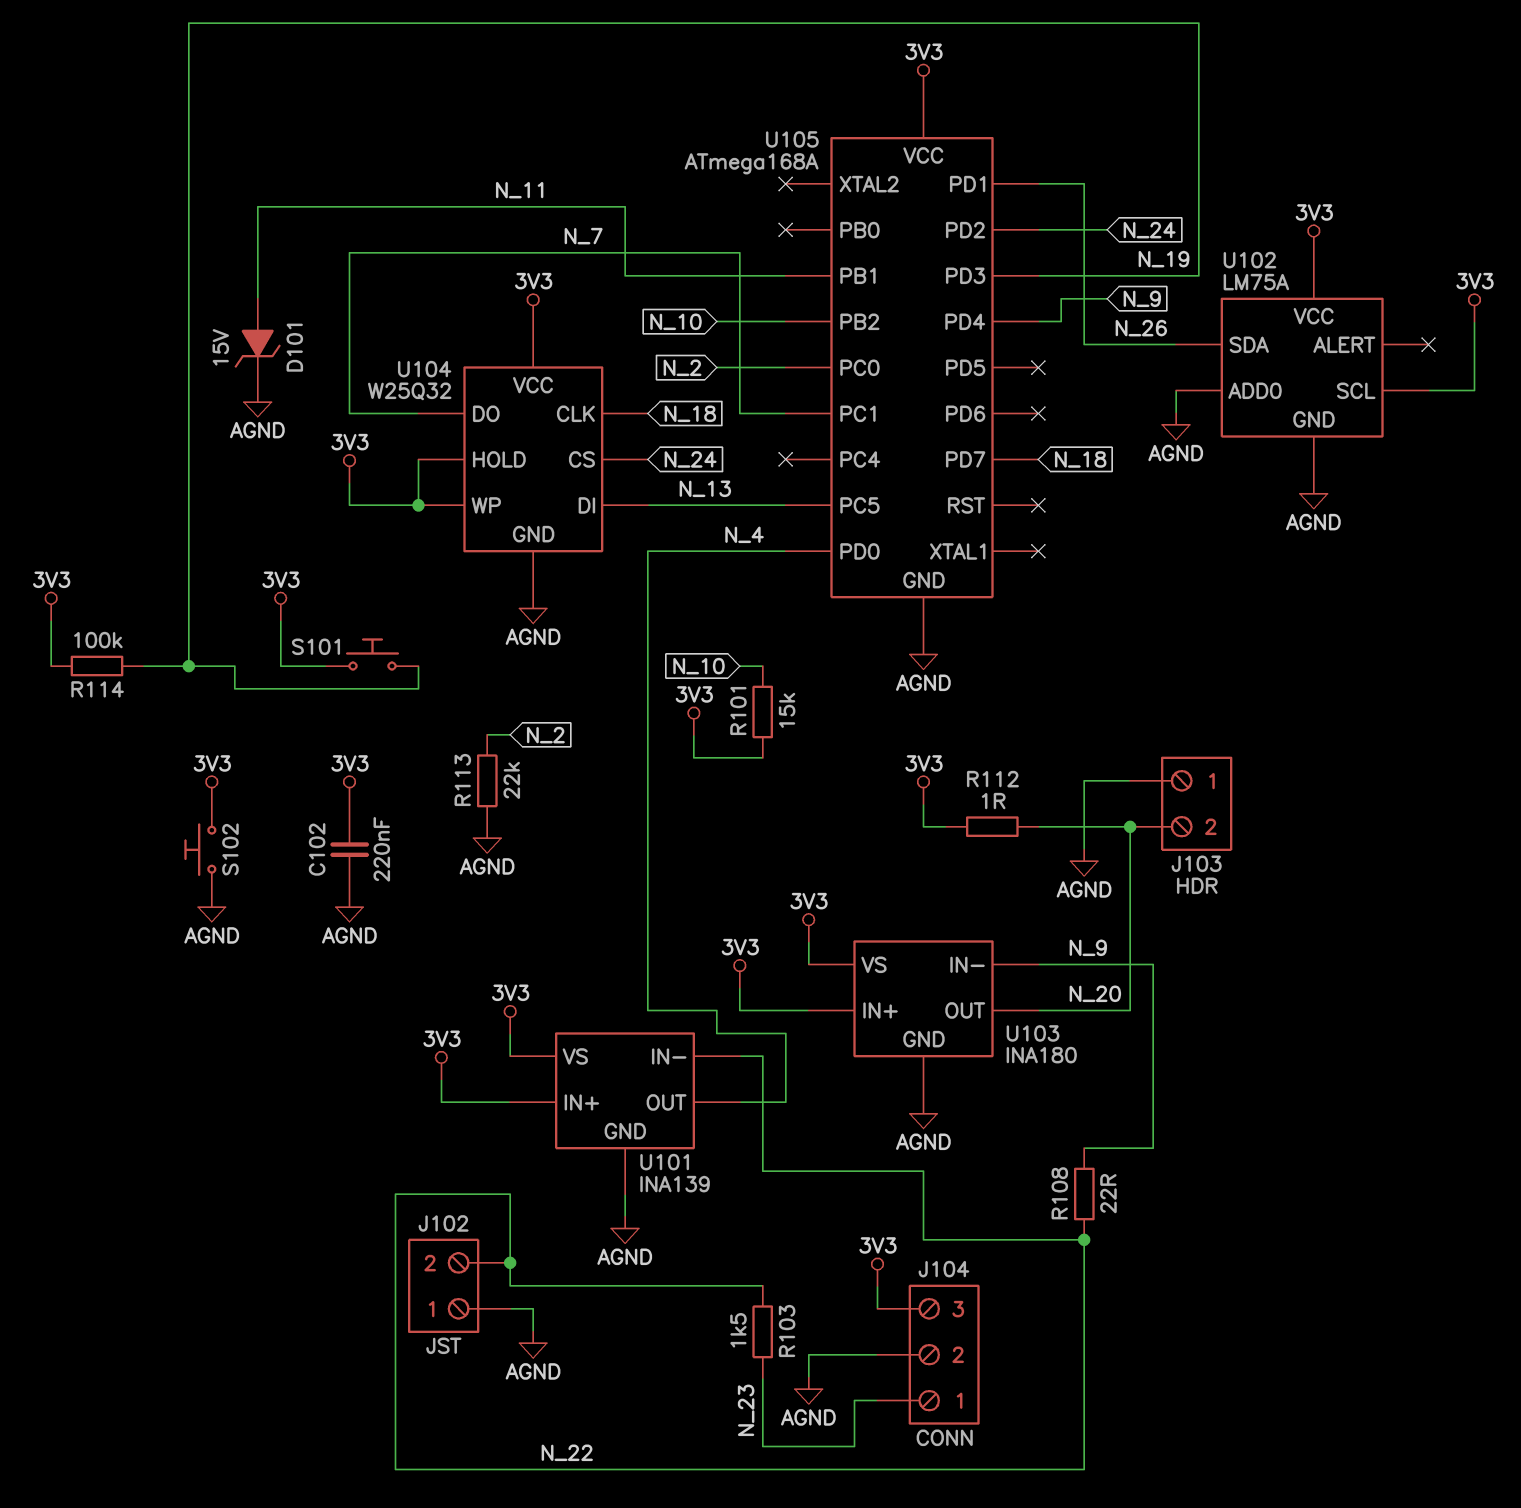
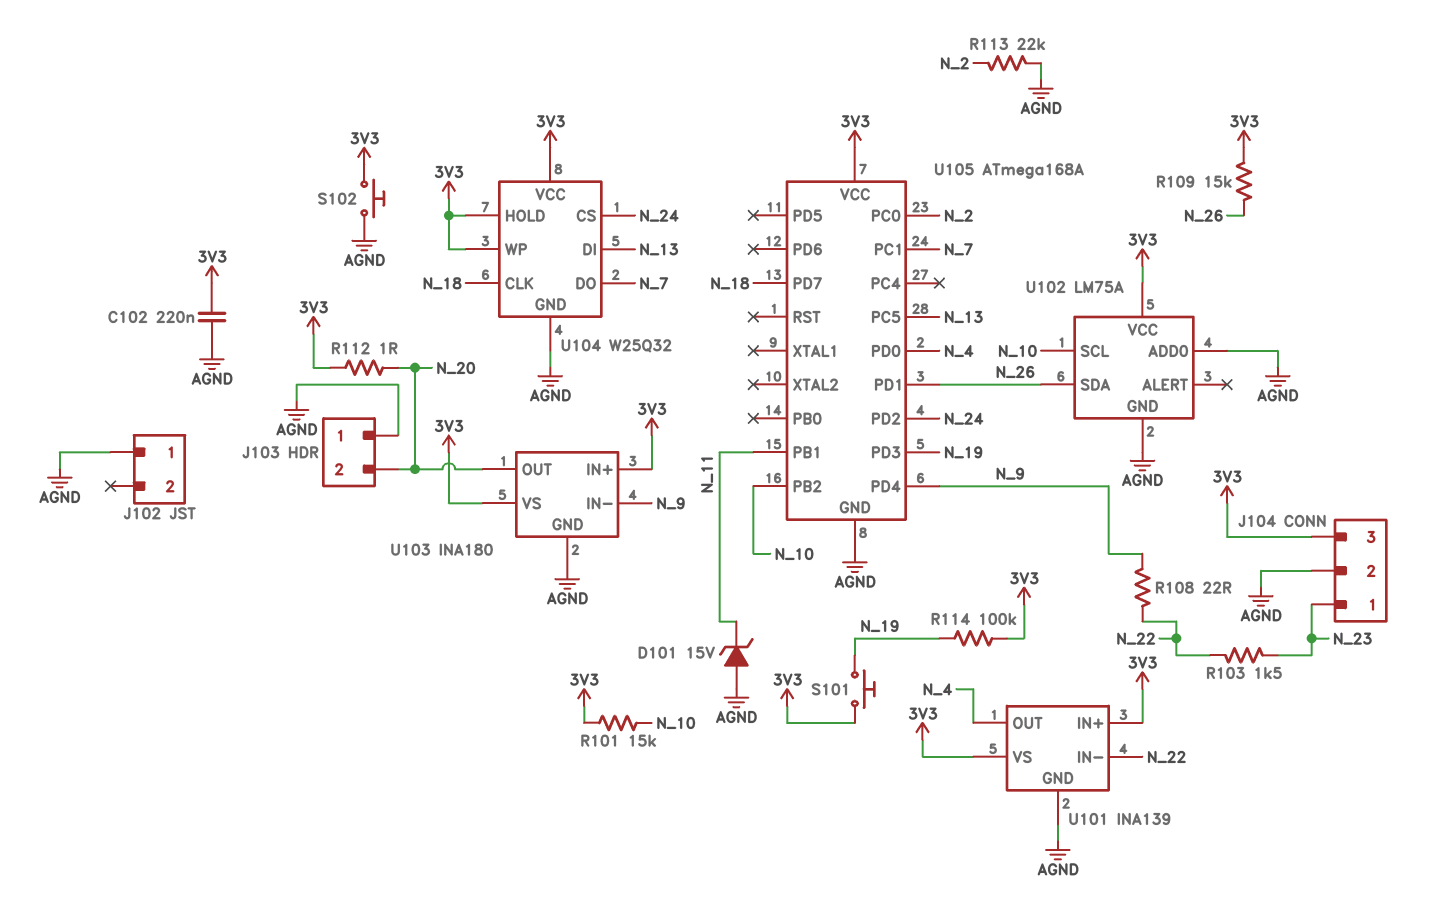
D101: zener 15V (A N_11, K AGND) -> zener 15V (A AGND, K N_11)
J102 pin 2: N_22 -> none
R109: none -> 15k (3V3, N_26)
U102 pin SCL: 3V3 -> N_10

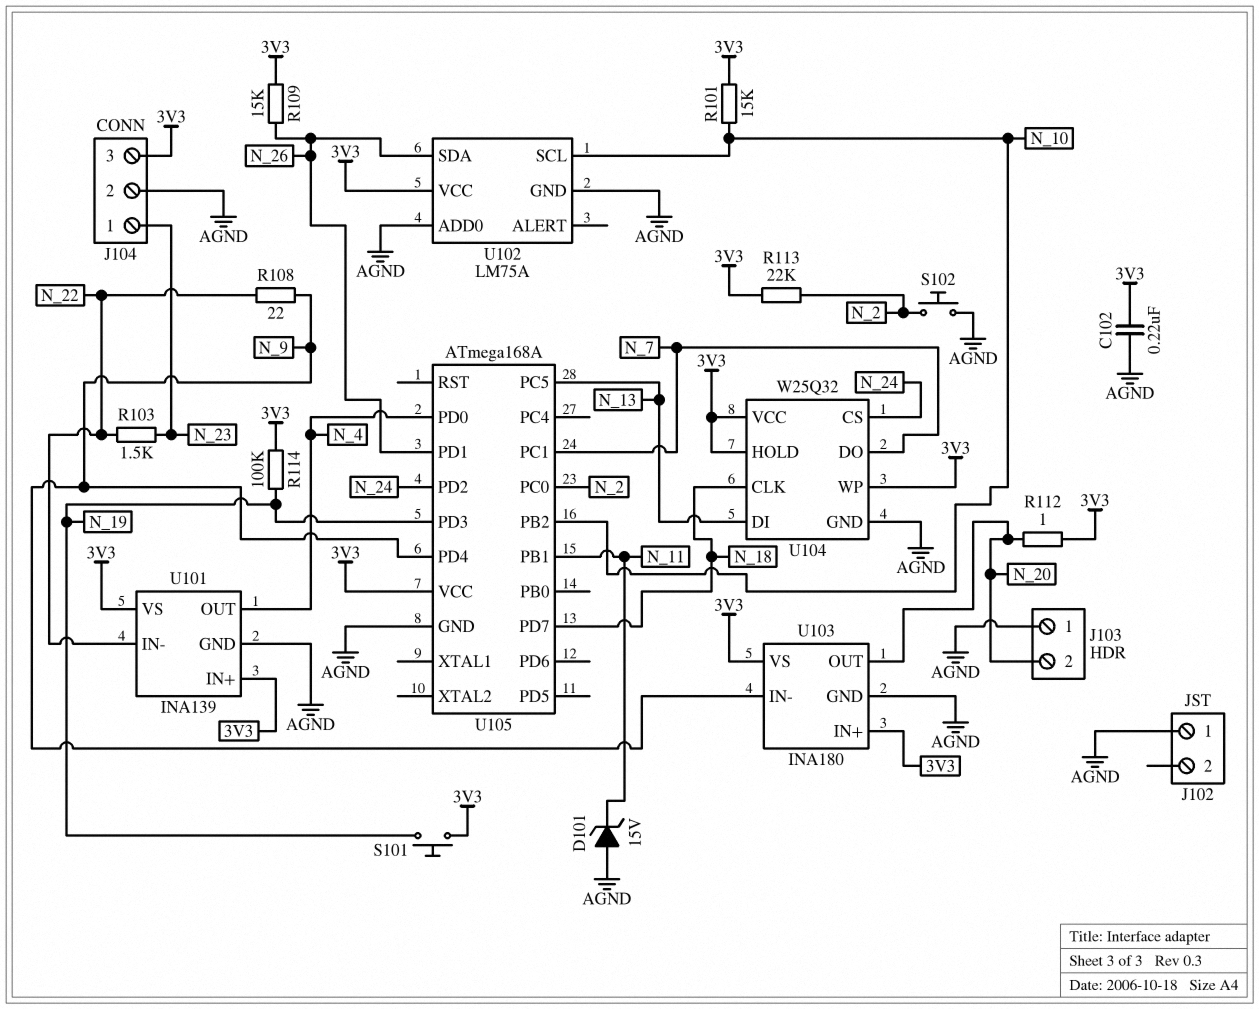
R113: 22k (AGND, N_2) -> 22k (3V3, N_2)
S102: button (3V3, AGND) -> button (AGND, N_2)

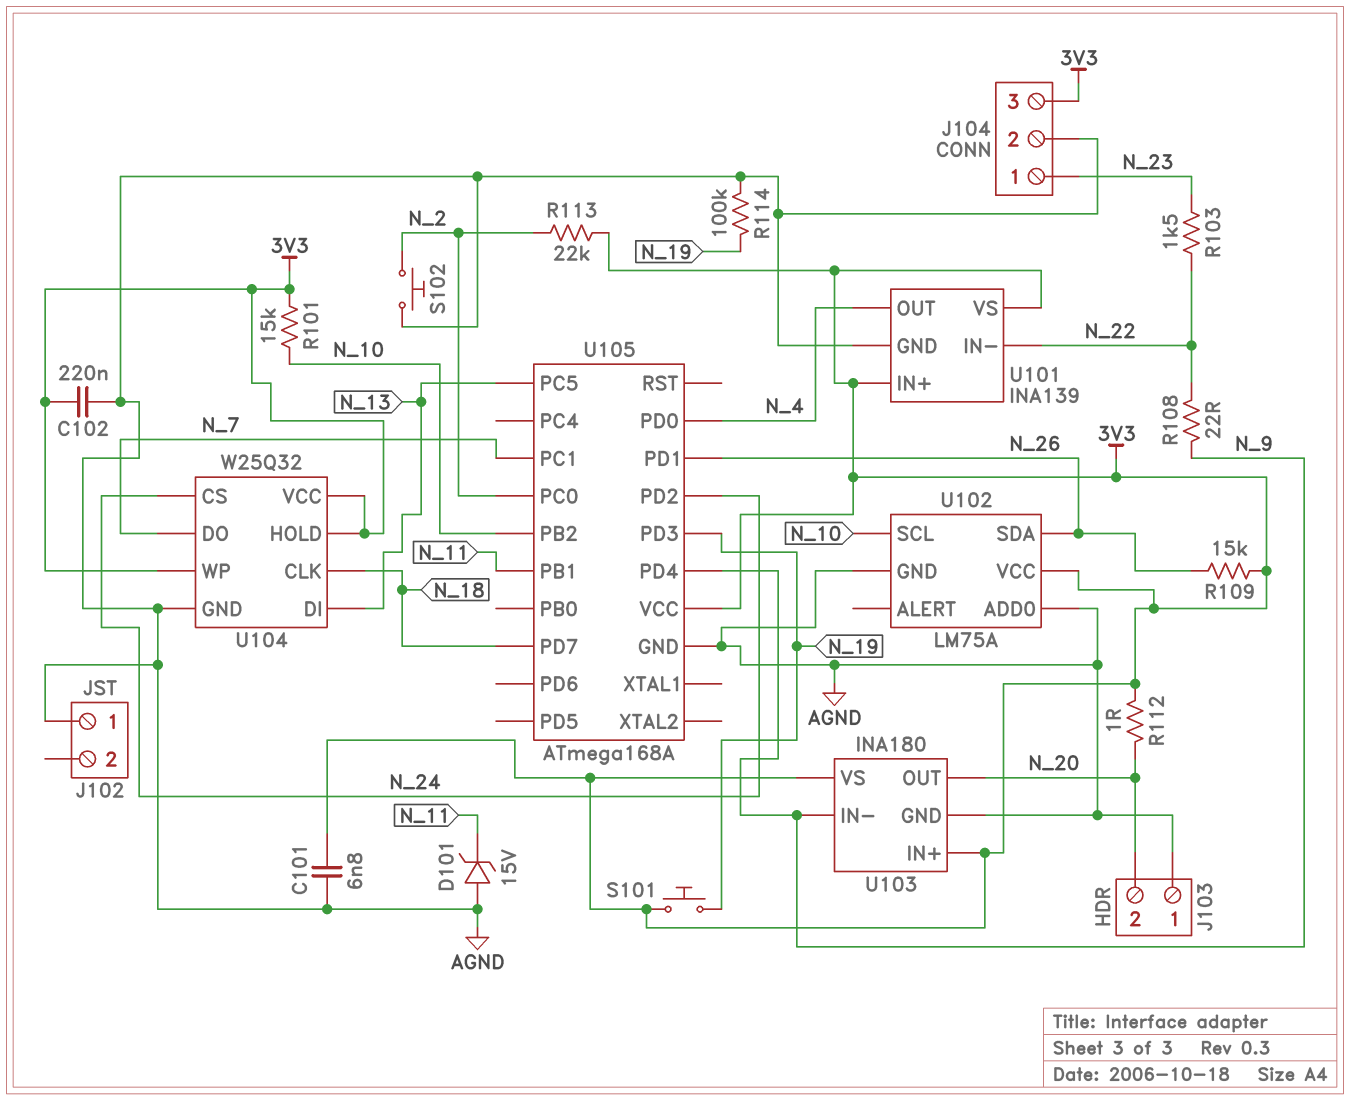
C101: none -> 6.8nF (3V3, AGND)
R114: 100k (3V3, N_19) -> 100k (AGND, N_19)

